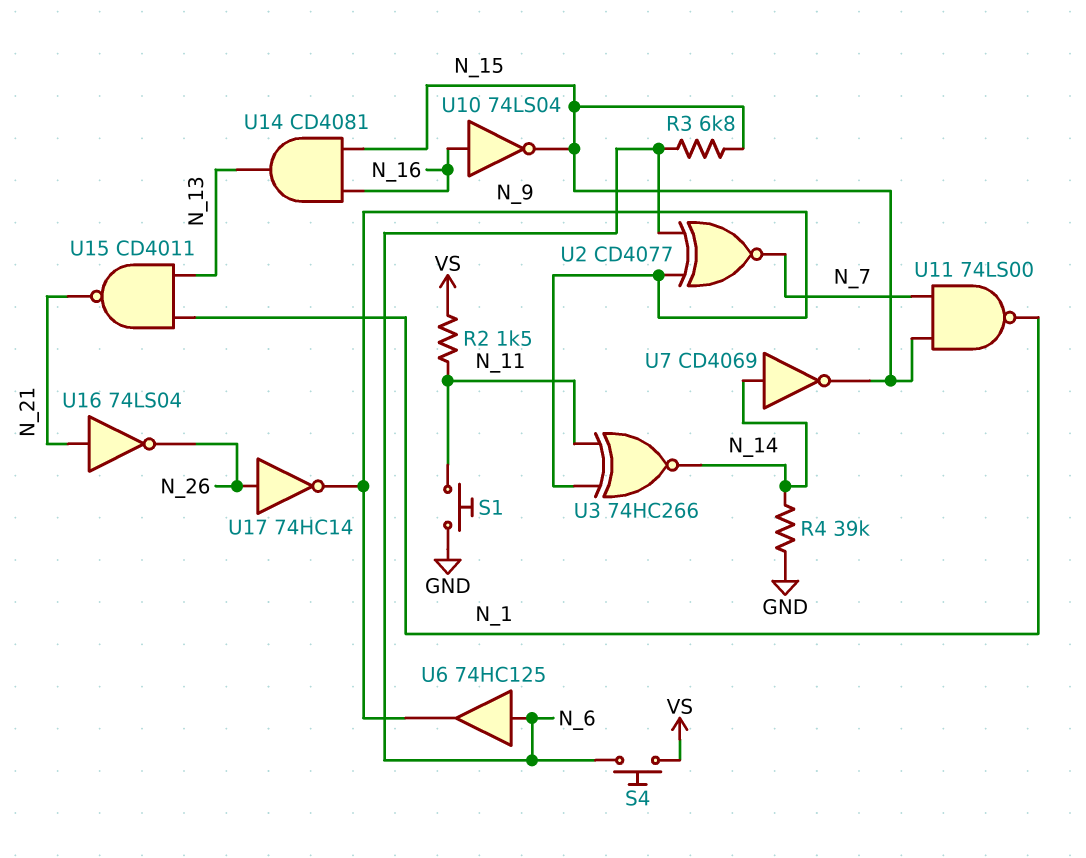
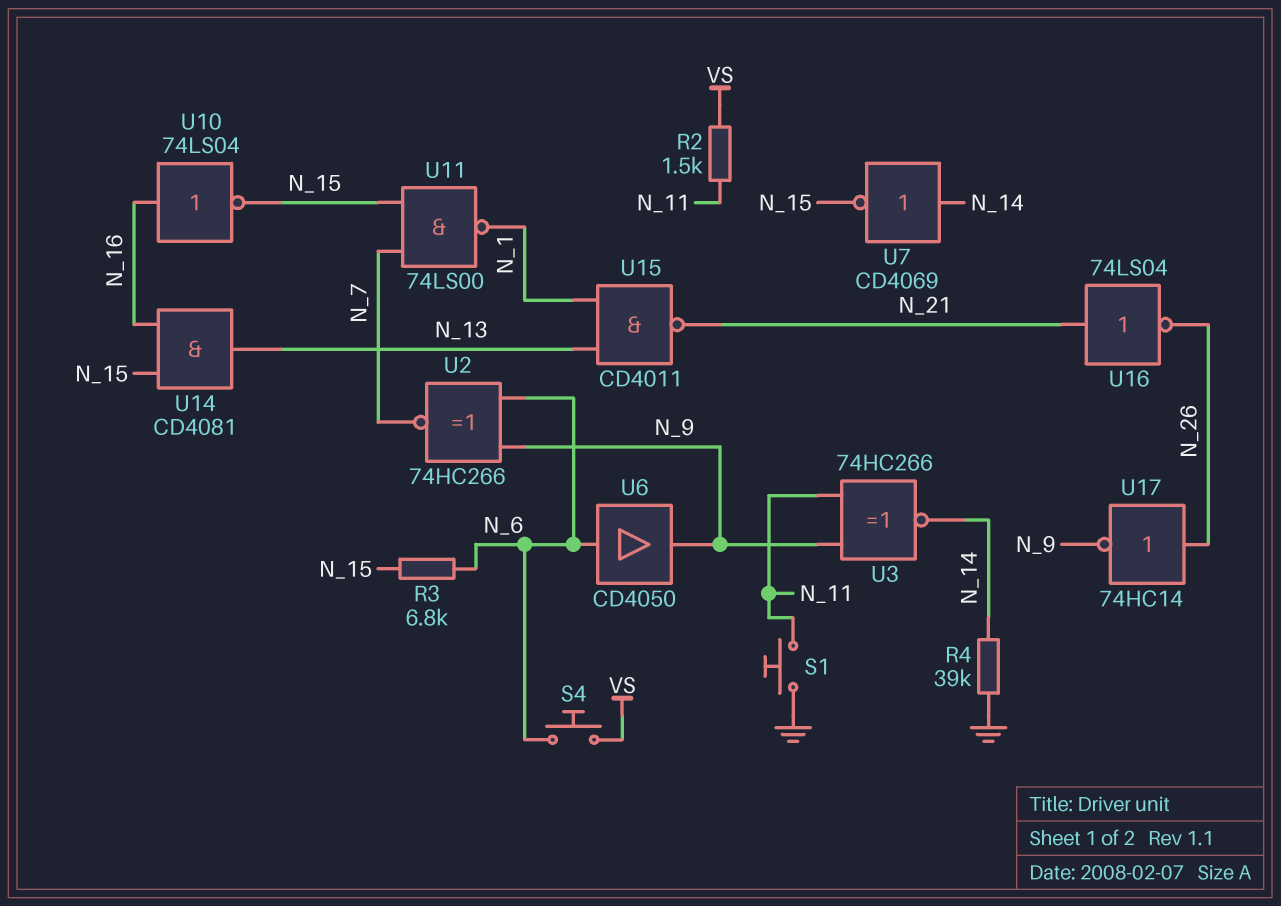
U2: XNOR CD4077 (in N_6, in N_9, out N_7) -> XNOR 74HC266 (in N_6, in N_9, out N_7)
U6: buffer 74HC125 (in N_6, out N_9) -> buffer CD4050 (in N_6, out N_9)

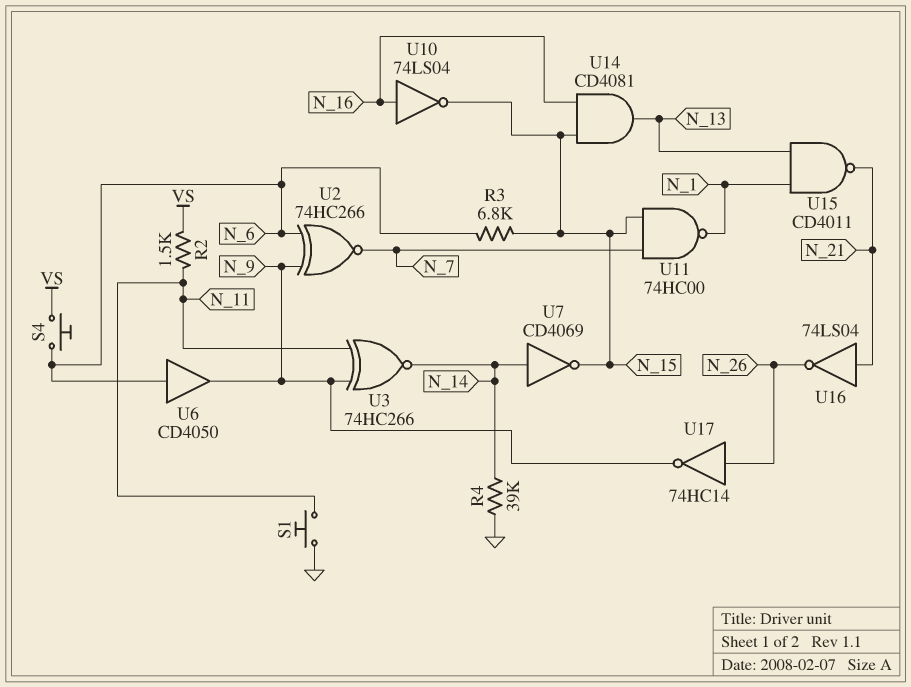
U11: NAND 74LS00 (in N_7, in N_15, out N_1) -> NAND 74HC00 (in N_7, in N_15, out N_1)

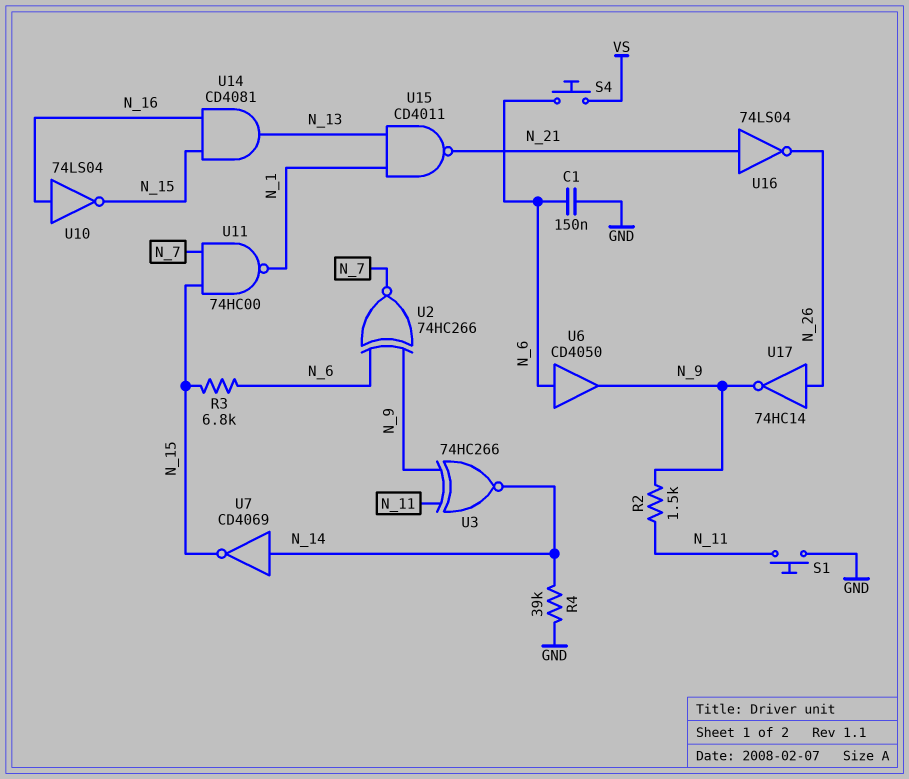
C1: none -> 150nF (GND, N_6)
R2: 1.5k (N_11, VS) -> 1.5k (N_9, N_11)

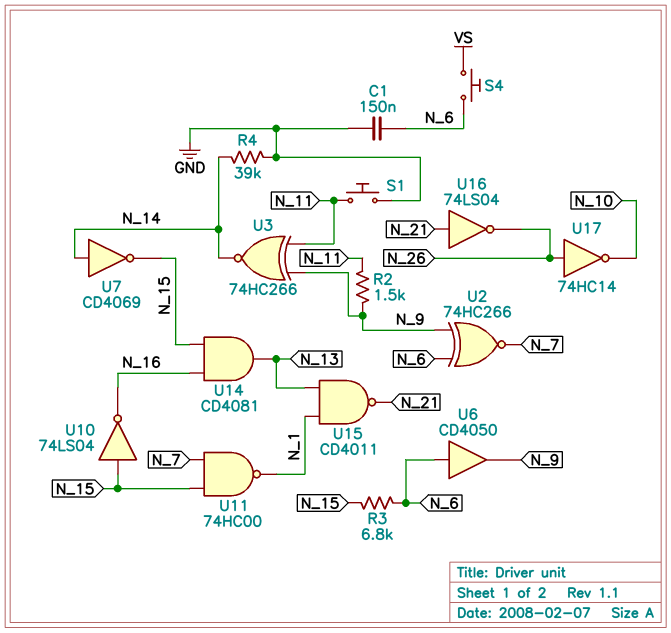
U10: NOT 74LS04 (in N_16, out N_15) -> NOT 74LS04 (in N_15, out N_16)
U17: NOT 74HC14 (in N_26, out N_9) -> NOT 74HC14 (in N_26, out N_10)

